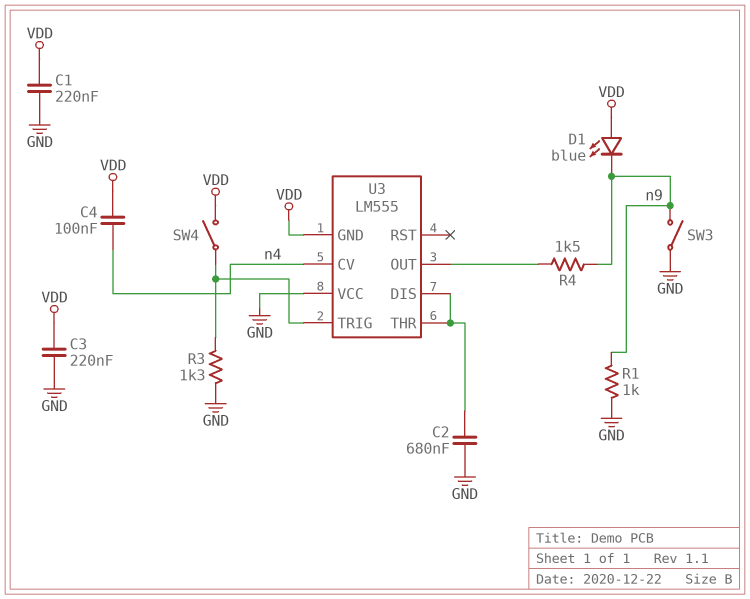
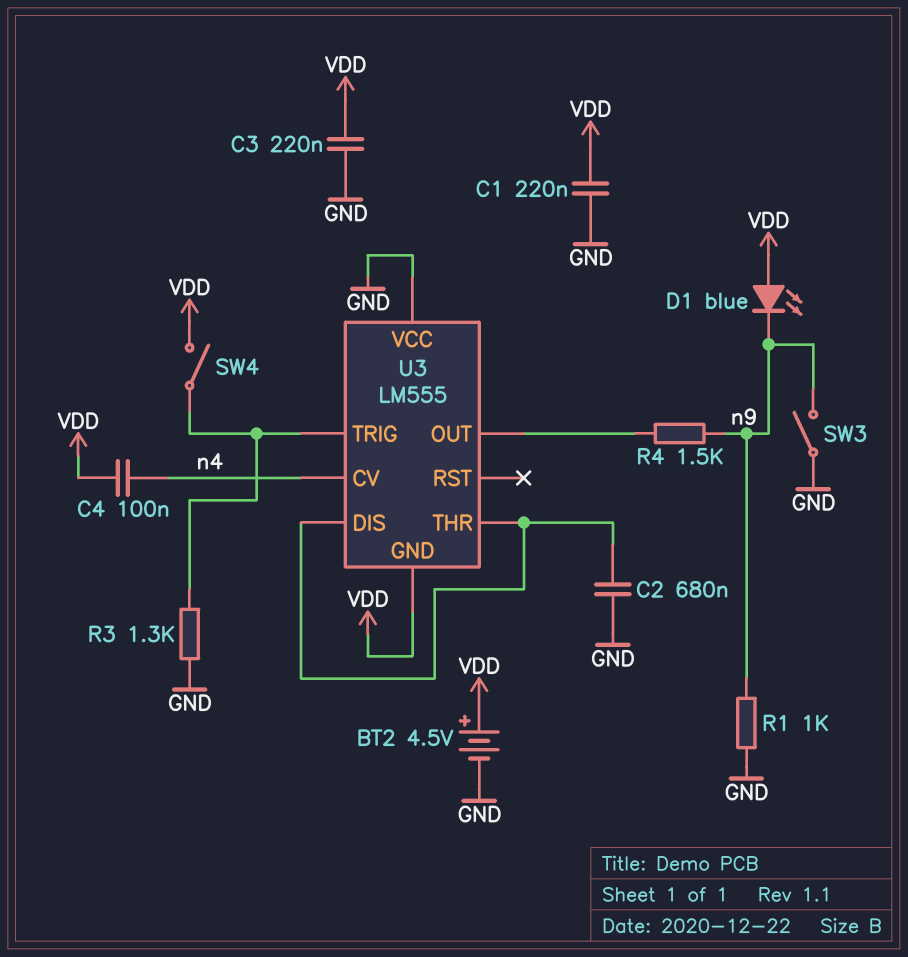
BT2: none -> 4.5V (plus VDD, minus GND)

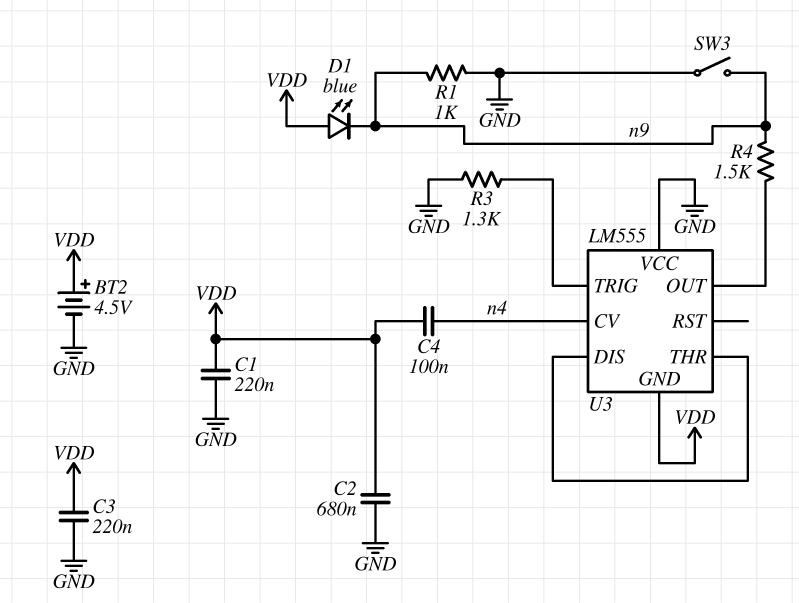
C2: 680nF (GND, U3/DIS) -> 680nF (GND, VDD)
SW4: switch (U3/TRIG, VDD) -> none

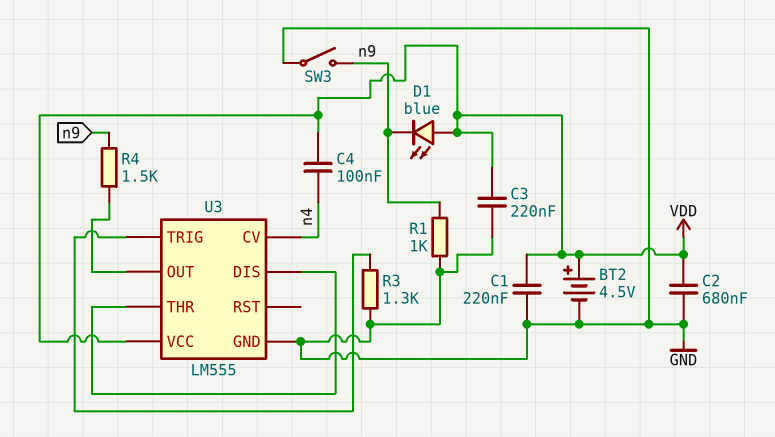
U3 pin GND: VDD -> GND
U3 pin VCC: GND -> VDD

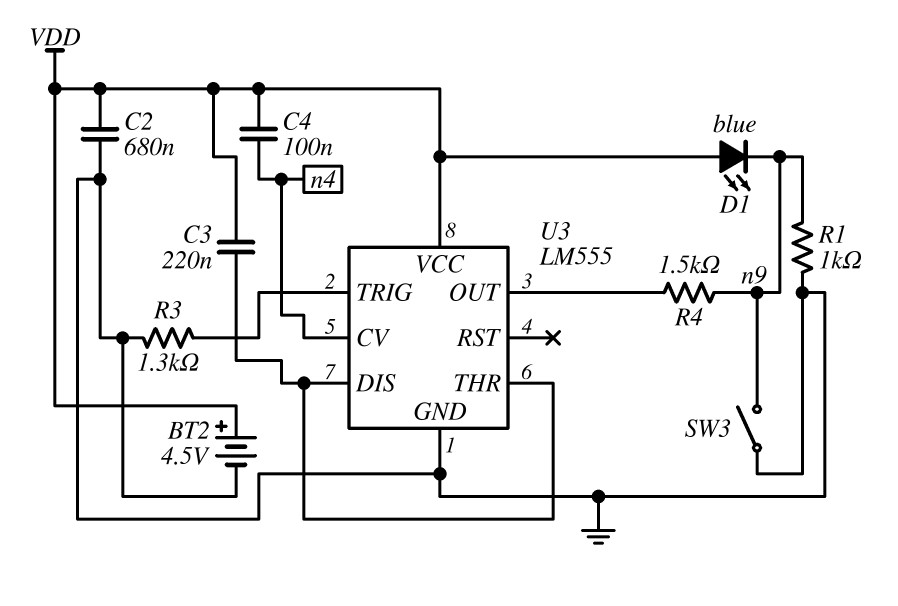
C1: 220nF (GND, VDD) -> none
C3: 220nF (GND, VDD) -> 220nF (U3/DIS, VDD)

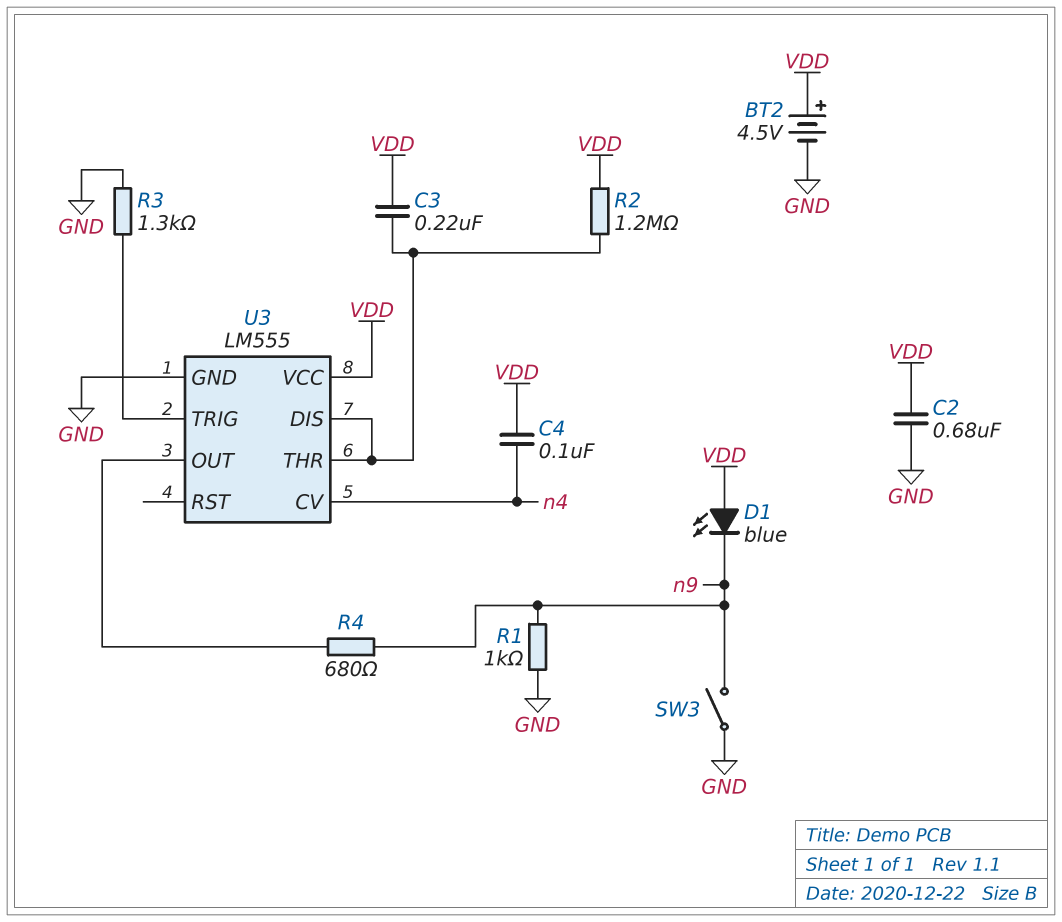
R2: none -> 1.2M (U3/DIS, VDD)
R4: 1.5k (U3/OUT, n9) -> 680 (U3/OUT, n9)

